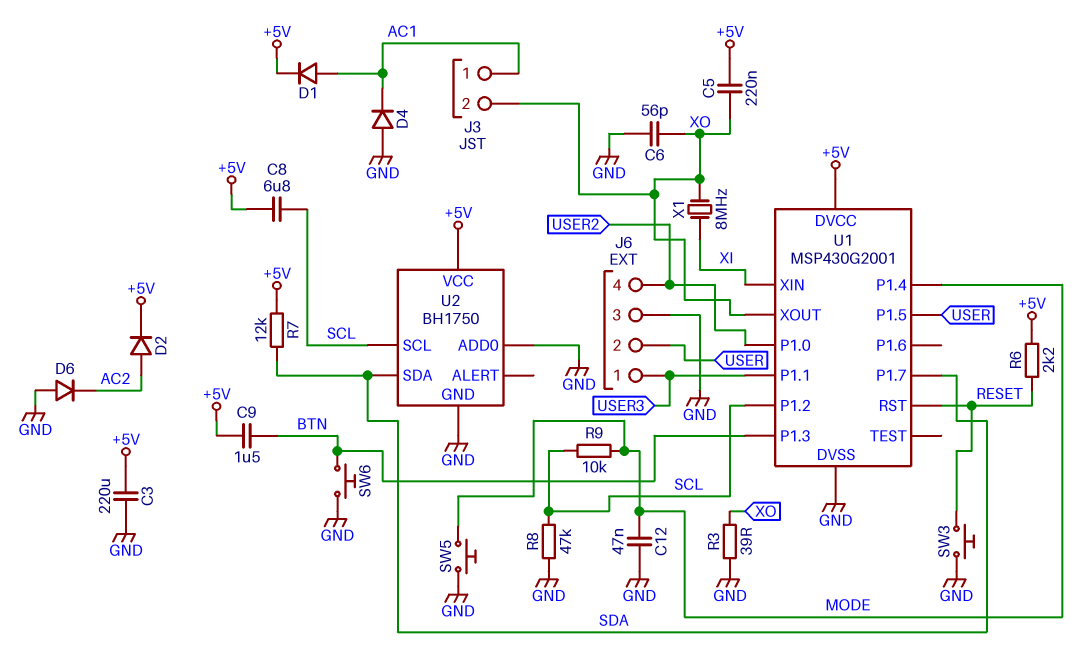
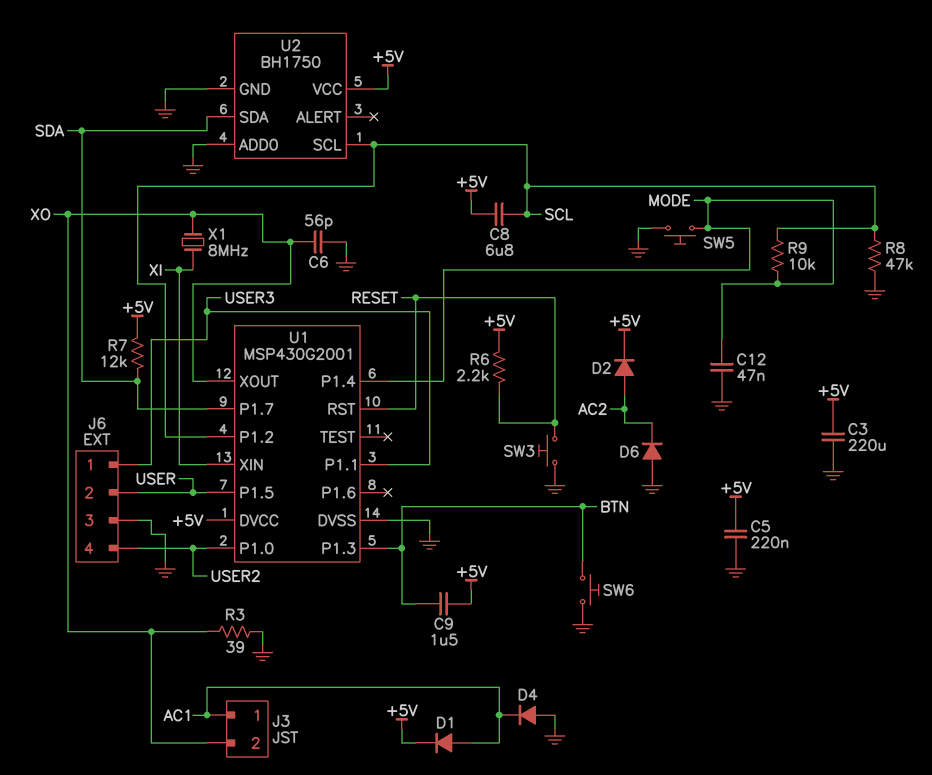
C5: 220nF (+5V, XO) -> 220nF (+5V, GND)

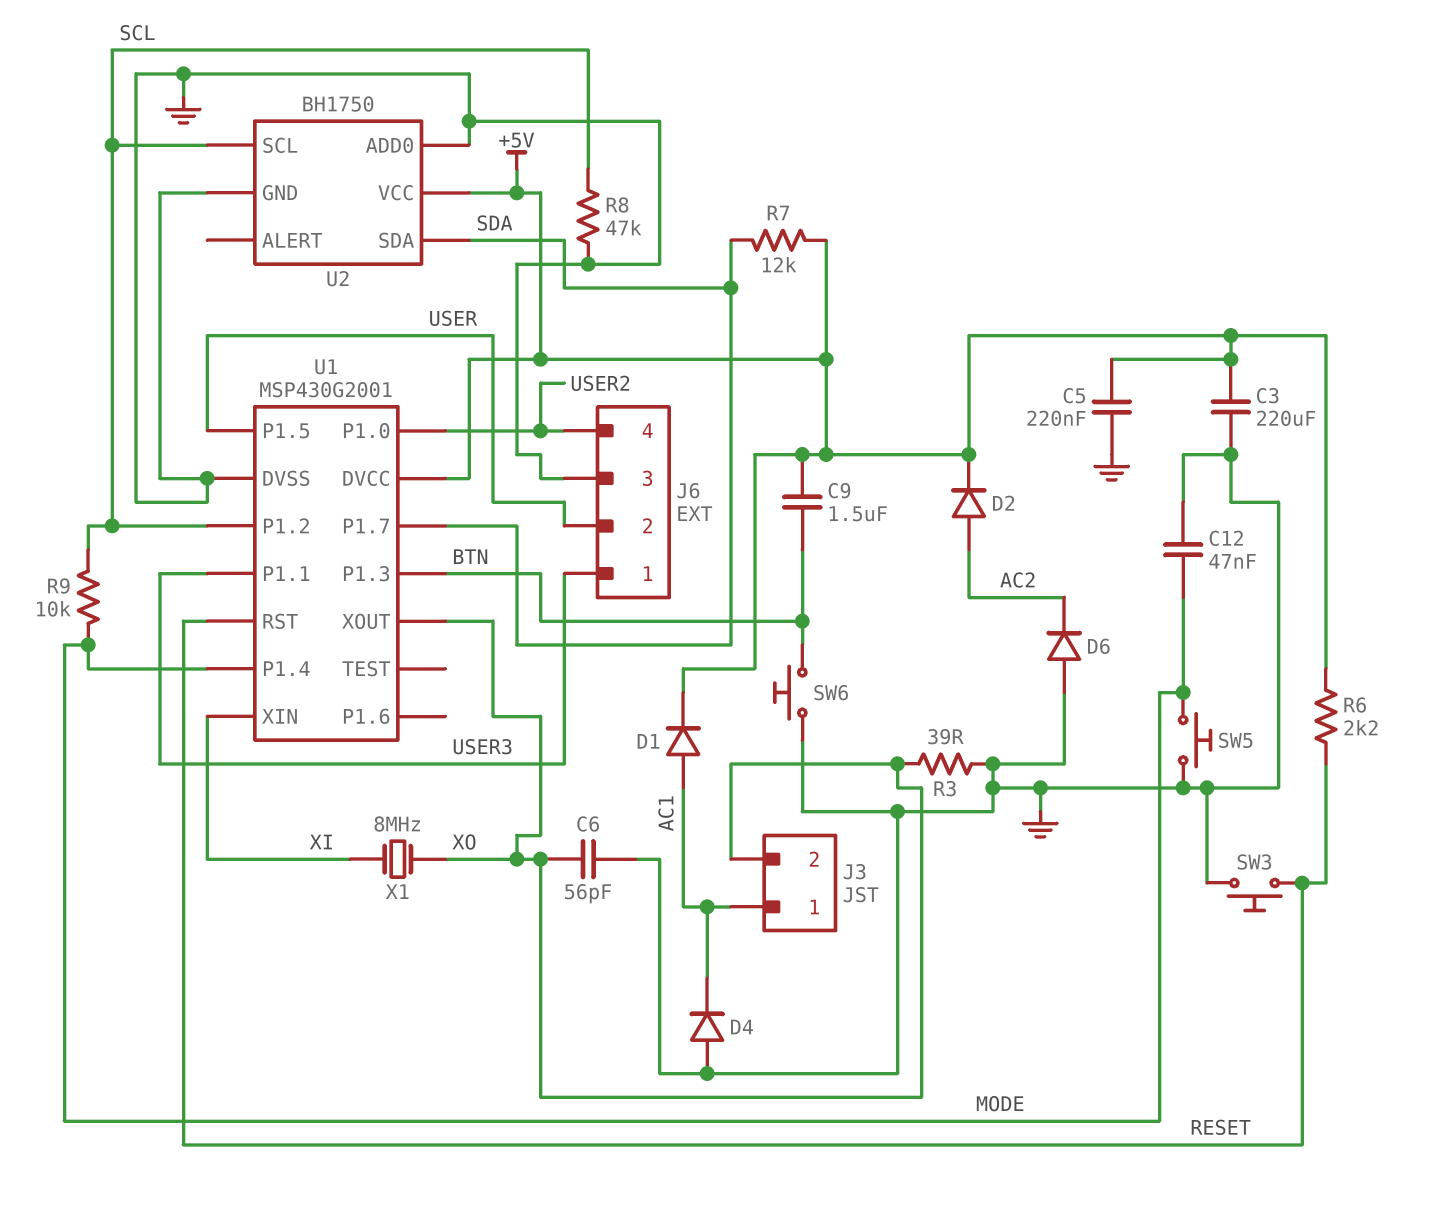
C8: 6.8uF (+5V, SCL) -> none

